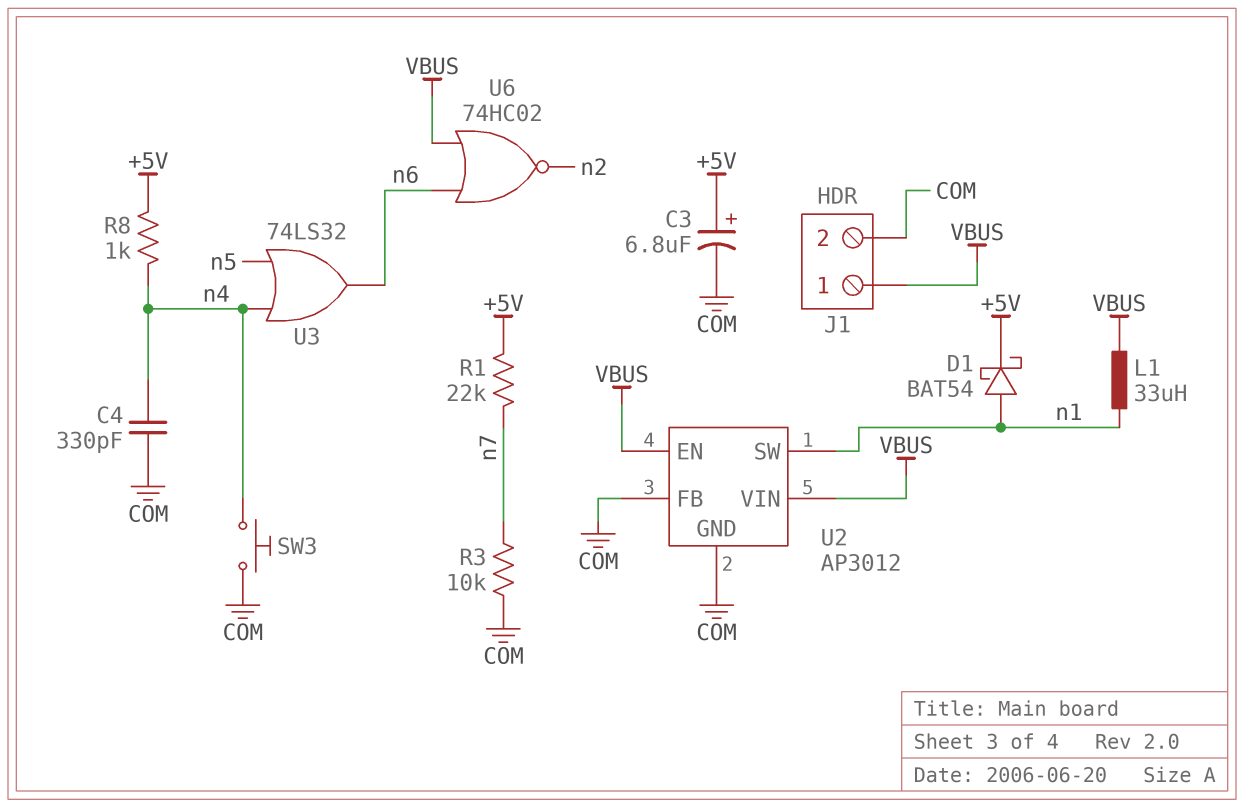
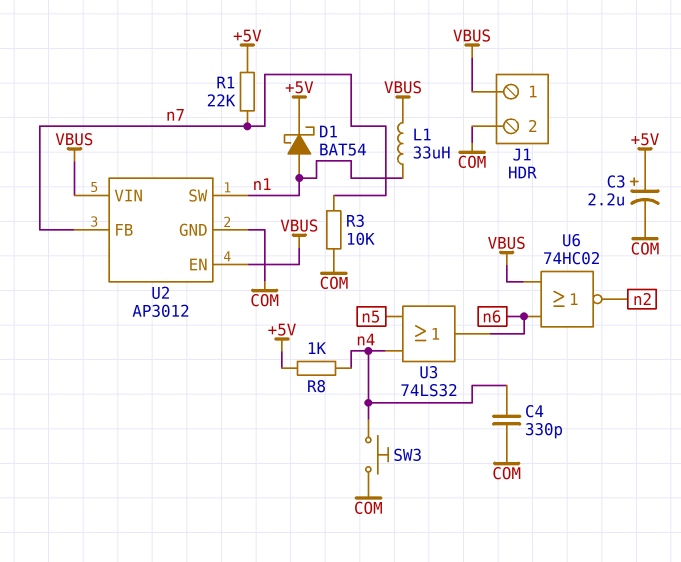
C3: 6.8uF (plus +5V, minus COM) -> 2.2uF (plus +5V, minus COM)
U2 pin FB: COM -> n7

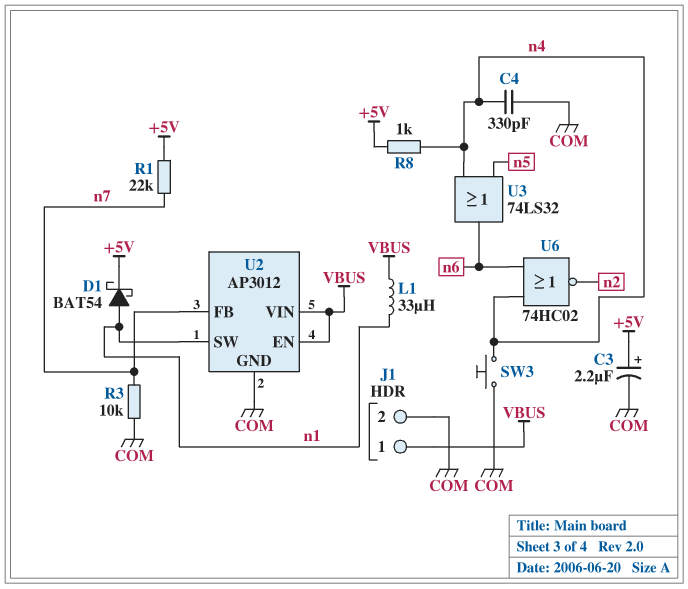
U6: NOR 74HC02 (in VBUS, in n6, out n2) -> NOR 74HC02 (in n4, in n6, out n2)

